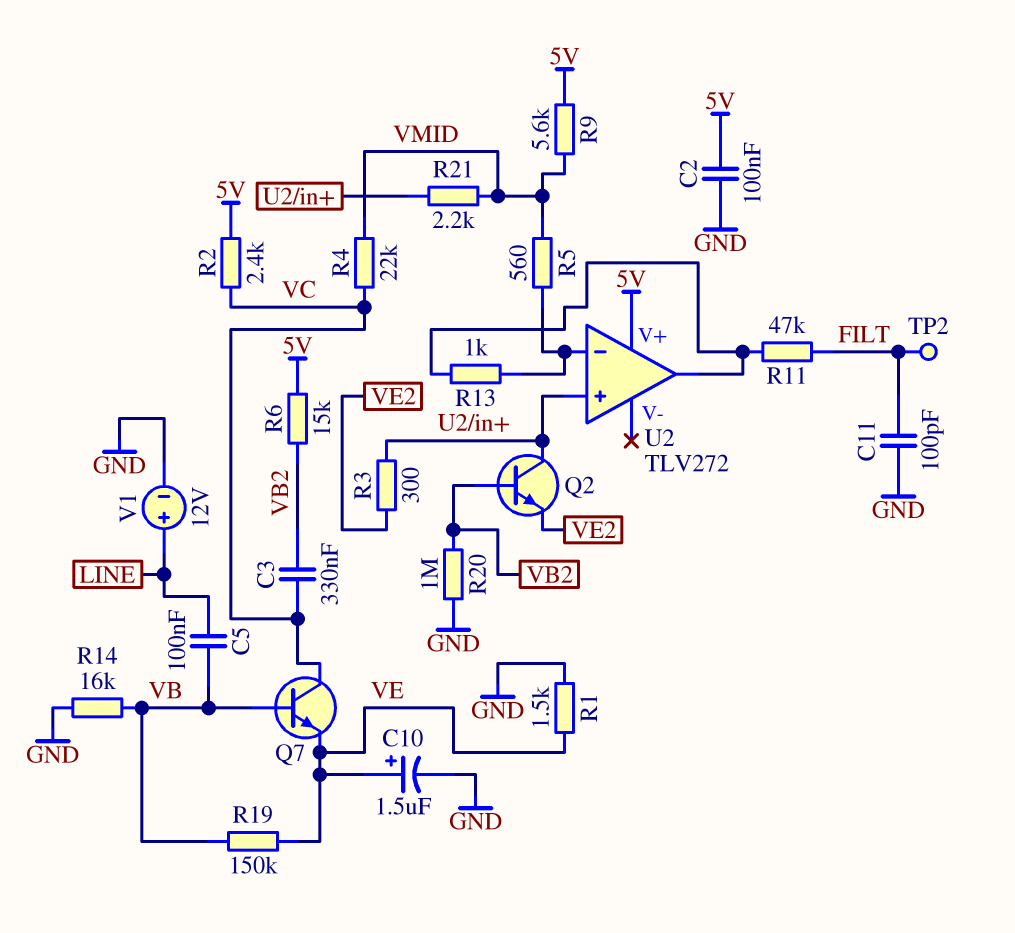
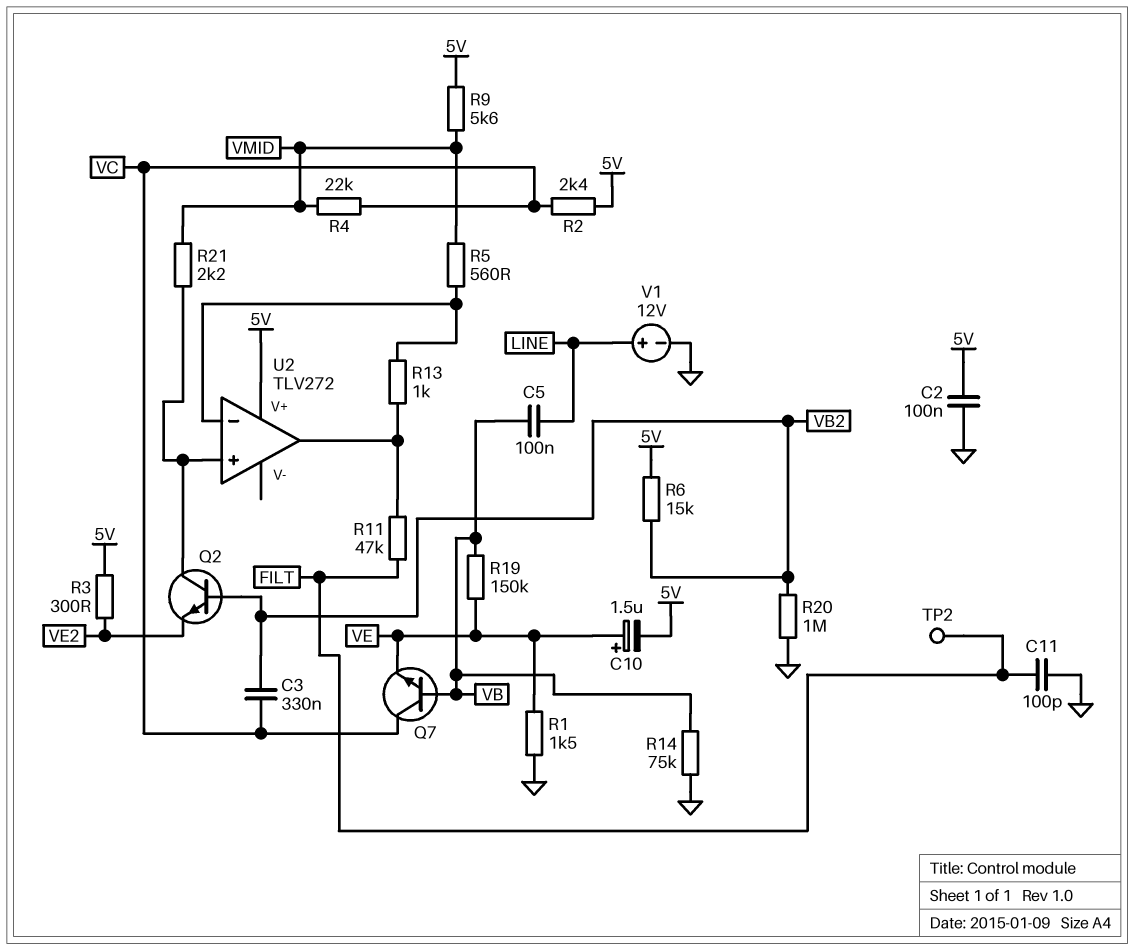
C10: 1.5uF (plus VE, minus GND) -> 1.5uF (plus VE, minus 5V)
R3: 300 (U2/in+, VE2) -> 300 (5V, VE2)
R14: 16k (GND, VB) -> 75k (GND, VB)

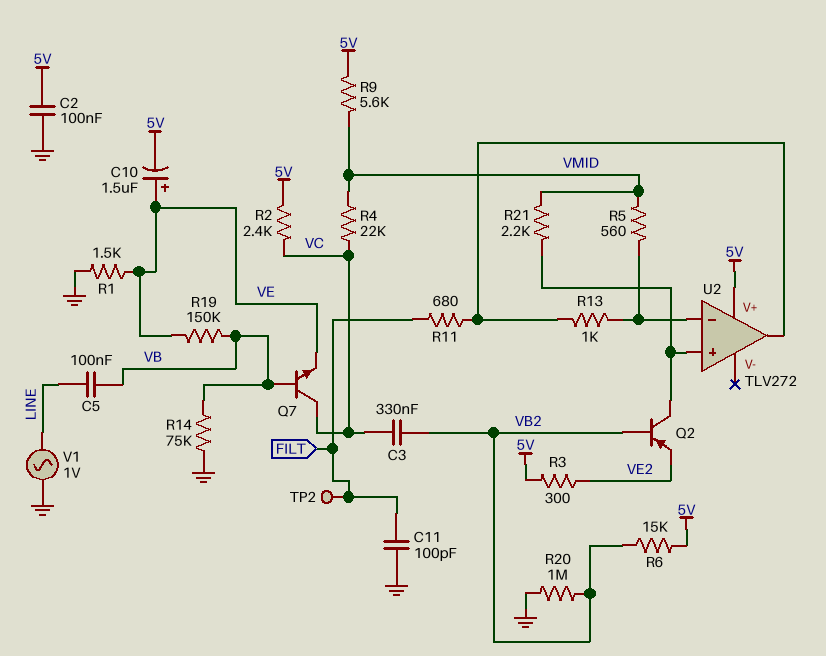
Q2: NPN (B VB2, C U2/in+, E VE2) -> PNP (B VB2, C U2/in+, E VE2)
R11: 47k (FILT, U2/out) -> 680 (FILT, U2/out)
V1: 12V (plus LINE, minus GND) -> AC 1V (GND, LINE)

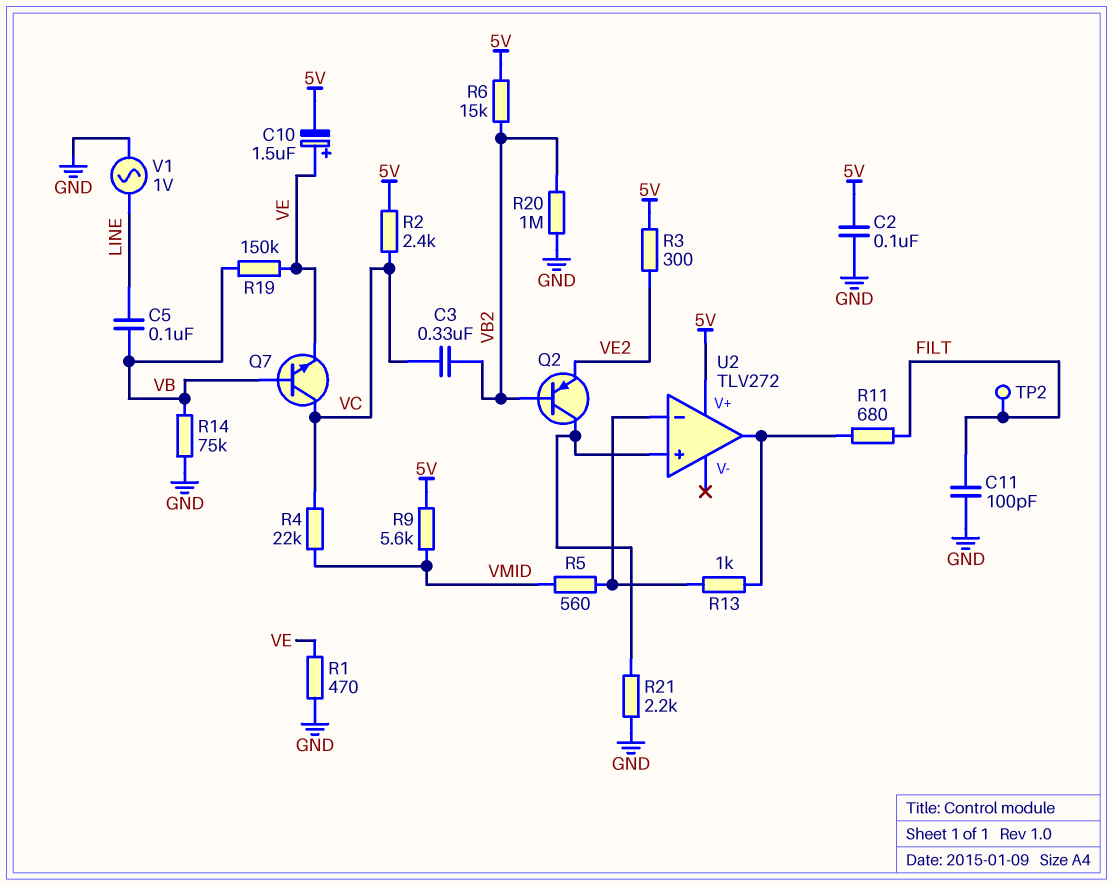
R1: 1.5k (GND, VE) -> 470 (GND, VE)
R21: 2.2k (U2/in+, VMID) -> 2.2k (GND, U2/in+)

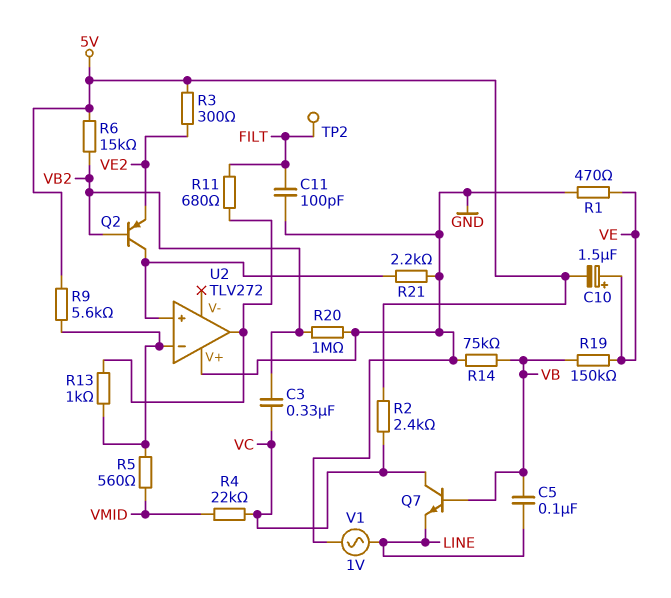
C2: 100nF (5V, GND) -> none
Q7: NPN (B VB, C VC, E VE) -> NPN (B VB, C VC, E LINE)
R9: 5.6k (5V, VMID) -> 5.6k (5V, U2/in-)
U2 pin V+: 5V -> GND

